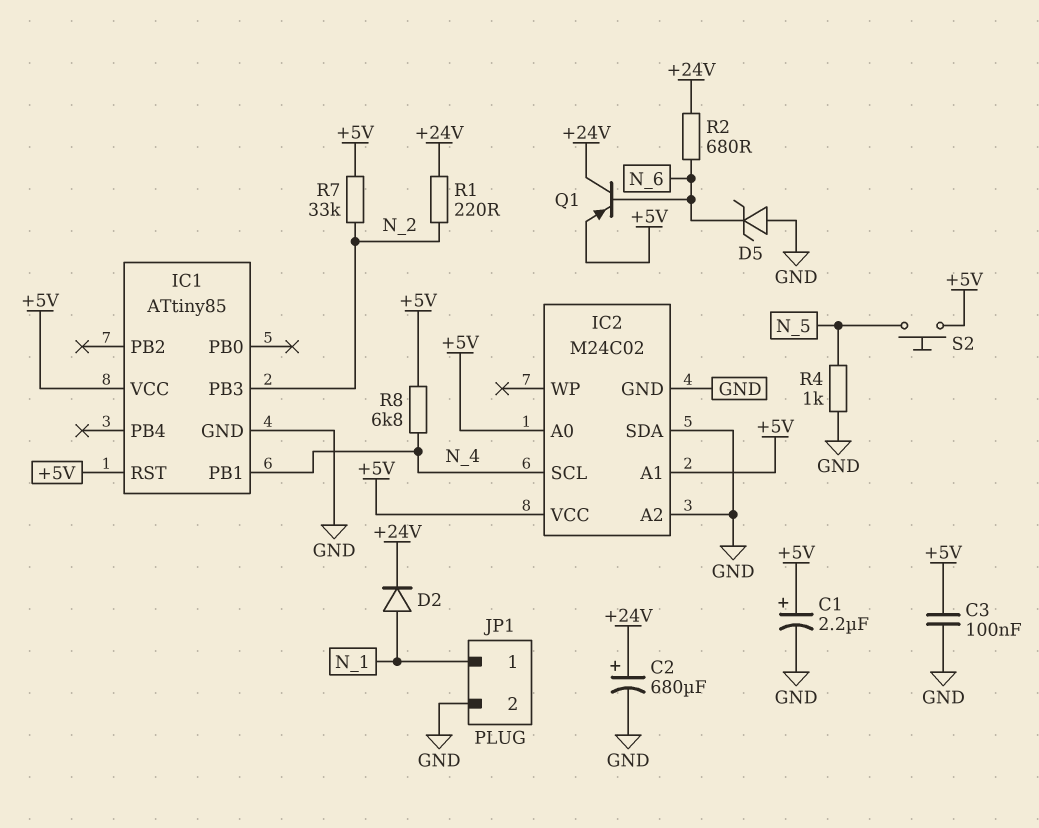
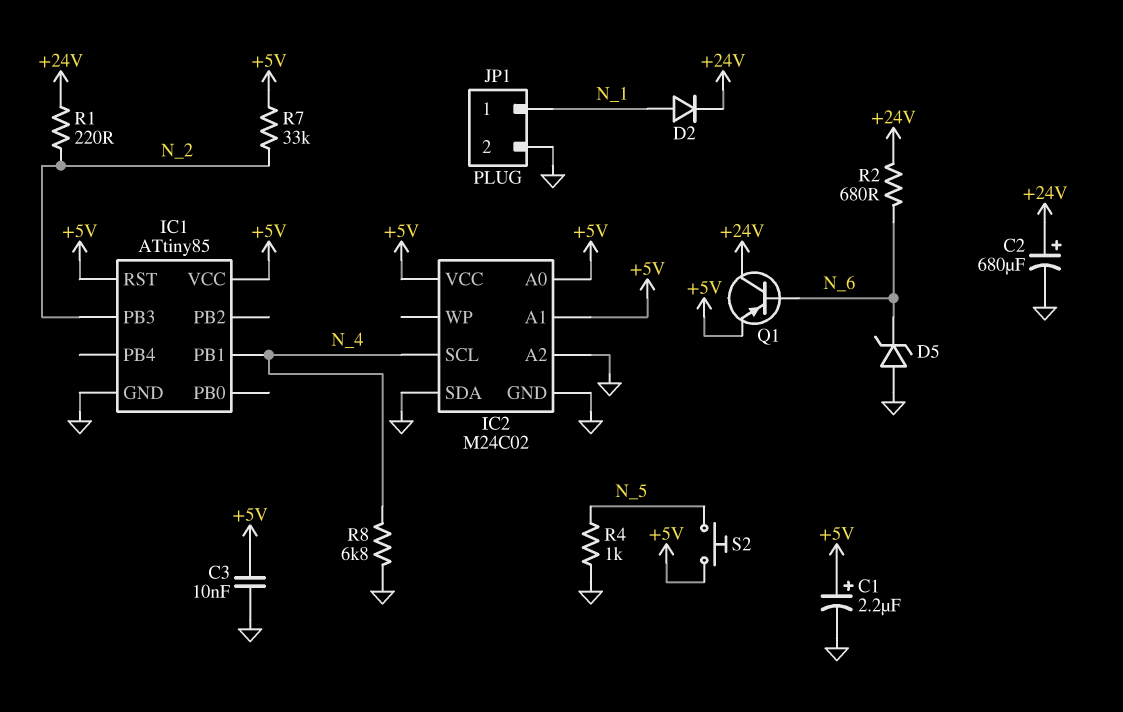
C3: 100nF (+5V, GND) -> 10nF (+5V, GND)
R8: 6.8k (+5V, N_4) -> 6.8k (GND, N_4)

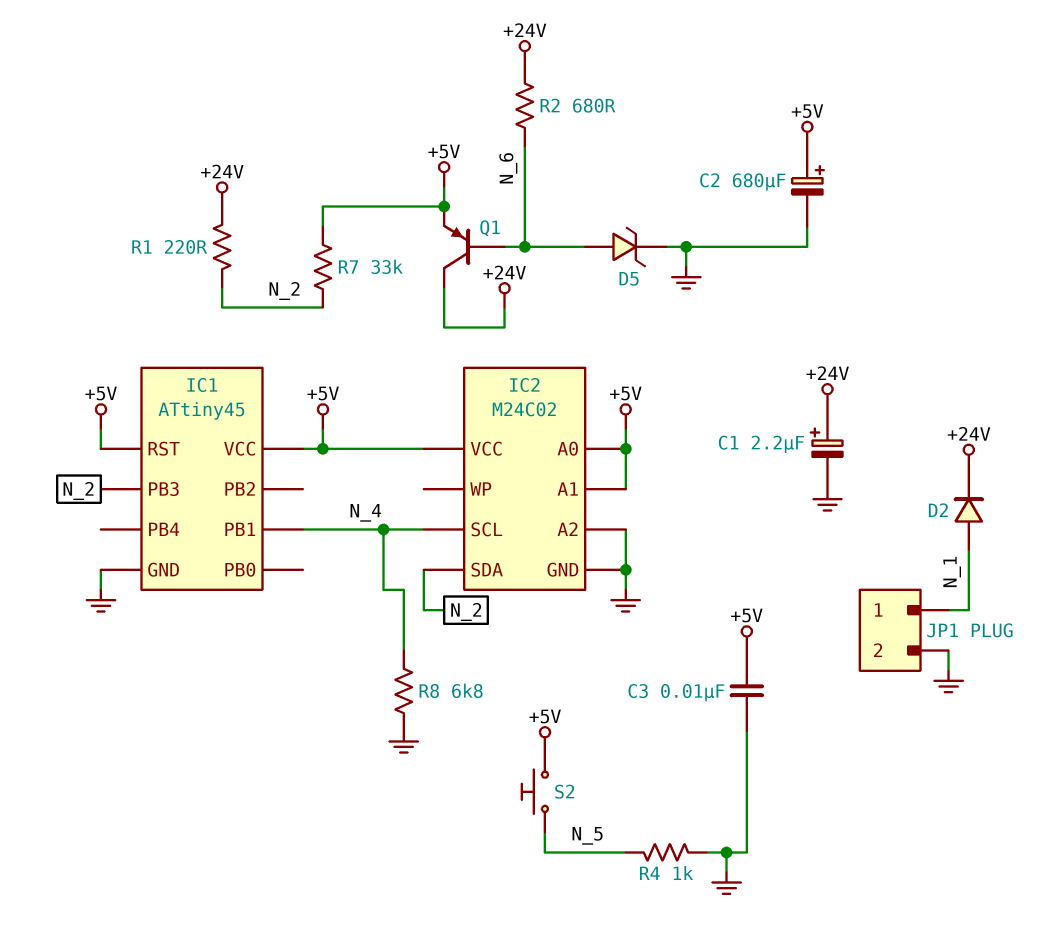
C1: 2.2uF (plus +5V, minus GND) -> 2.2uF (plus +24V, minus GND)
C2: 680uF (plus +24V, minus GND) -> 680uF (plus +5V, minus GND)
D5: zener (A GND, K N_6) -> zener (A N_6, K GND)
IC1: ATtiny85 -> ATtiny45
IC2 pin SDA: GND -> N_2

